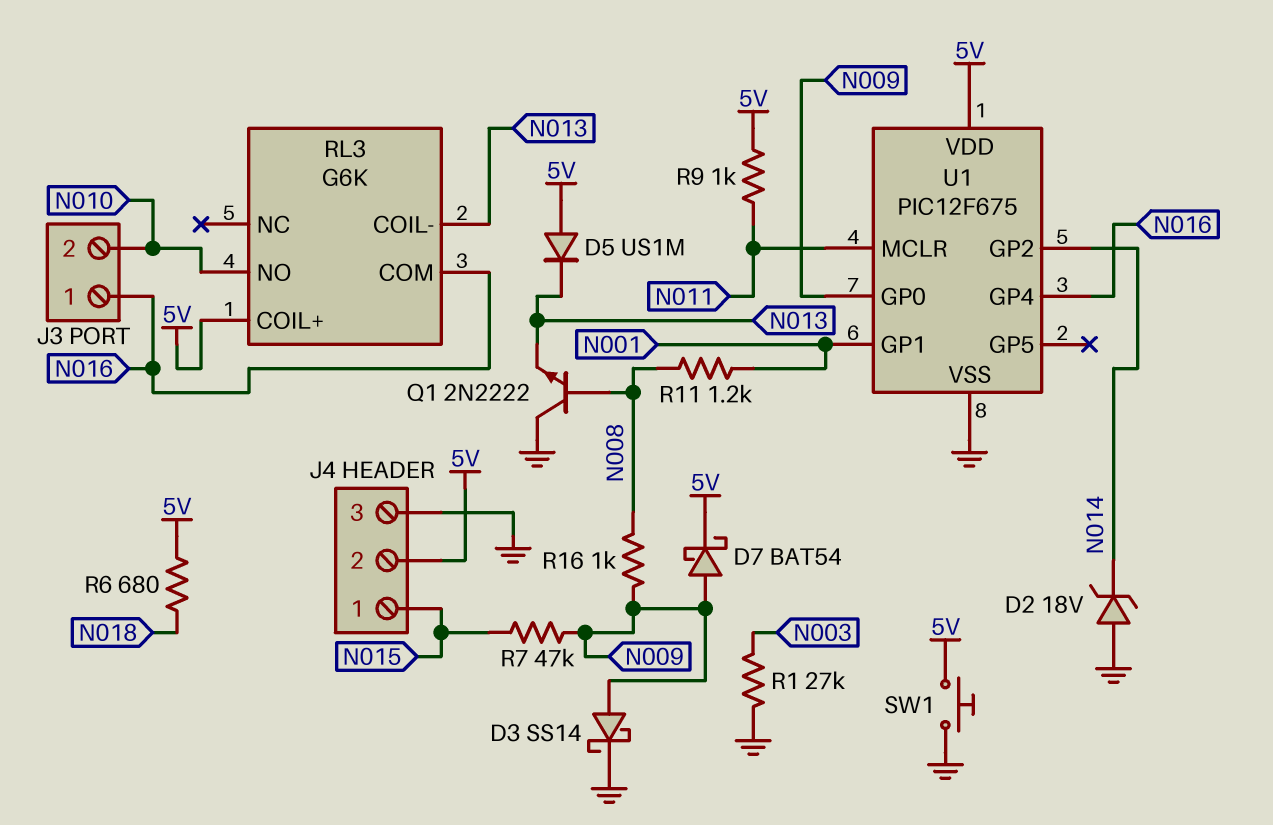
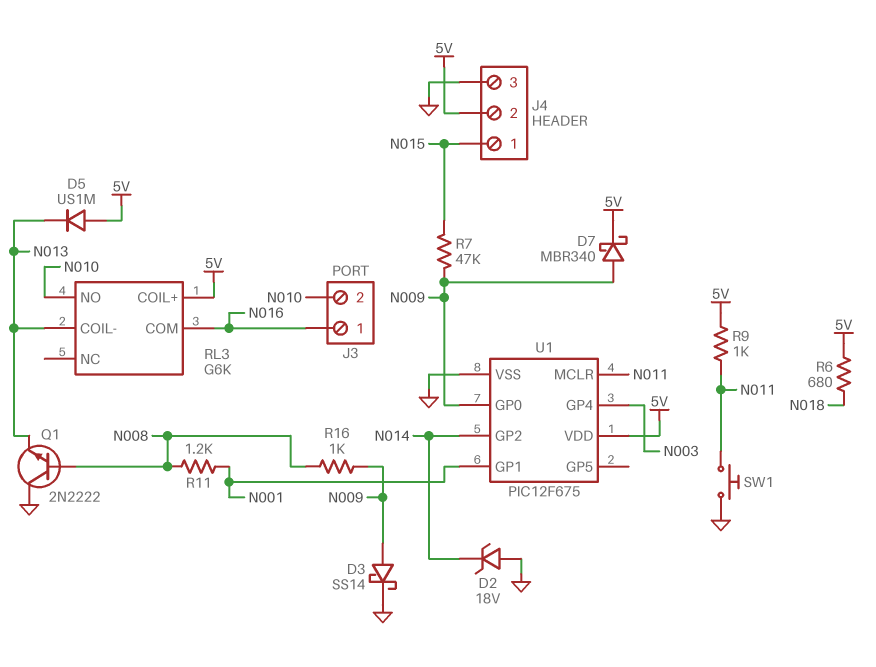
D7: schottky BAT54 (A N009, K 5V) -> schottky MBR340 (A N009, K 5V)
R1: 27k (GND, N003) -> none
SW1: button (5V, GND) -> button (GND, N011)
U1 pin GP4: N016 -> N003

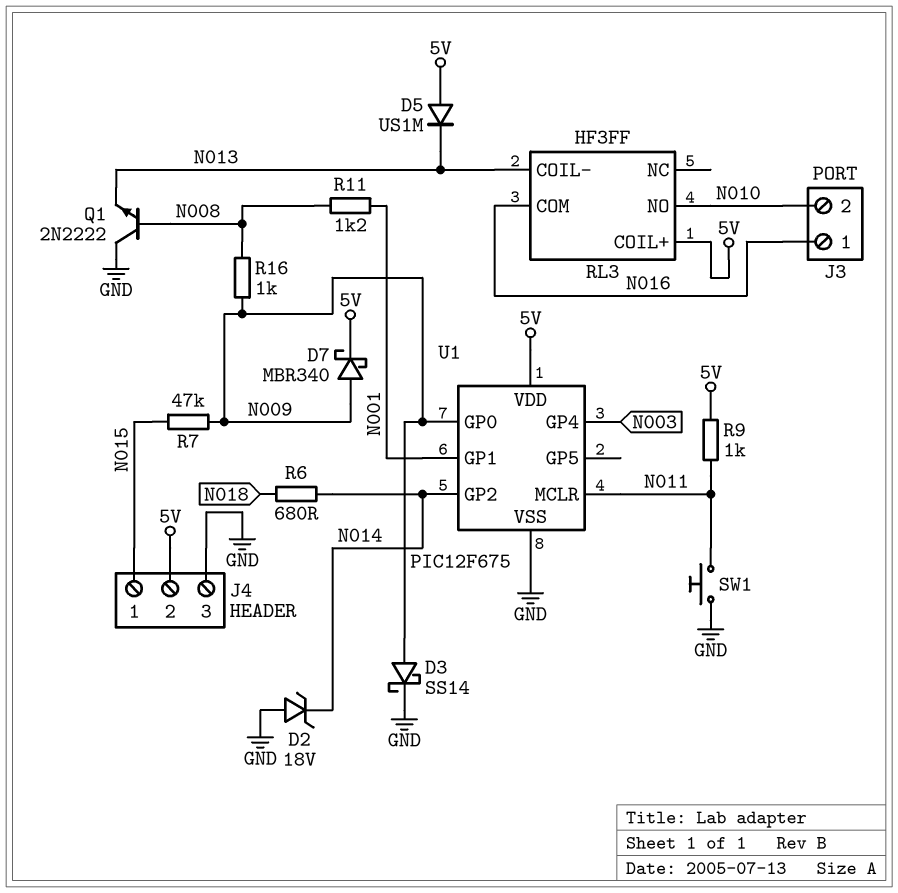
R6: 680 (5V, N018) -> 680 (N014, N018)
RL3: G6K -> HF3FF

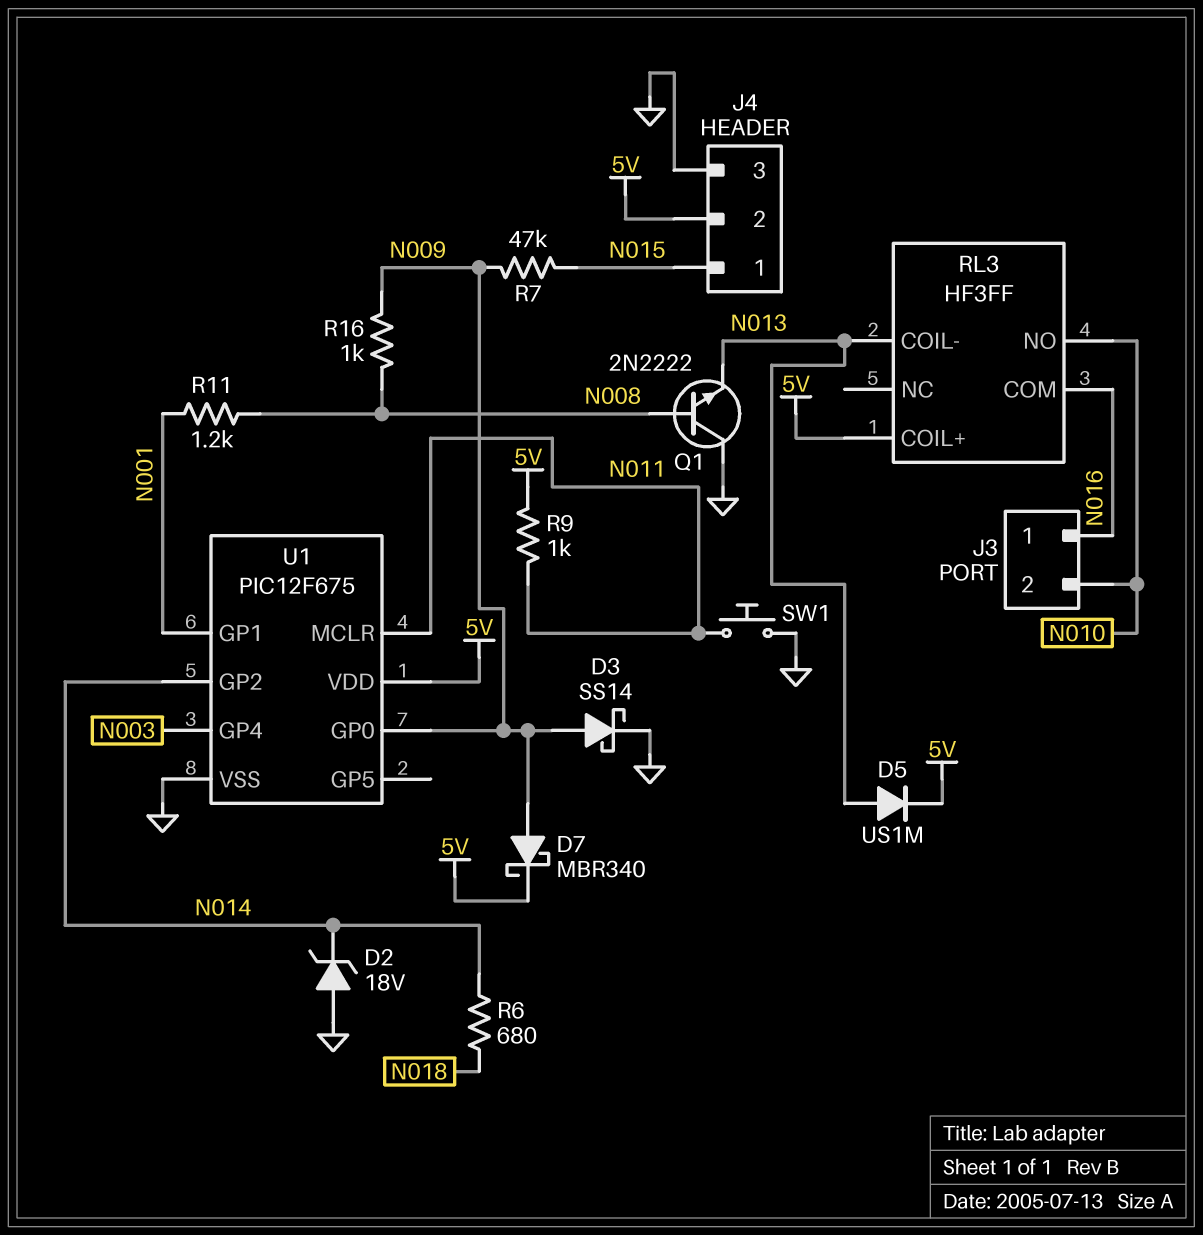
D5: diode US1M (A 5V, K N013) -> diode US1M (A N013, K 5V)

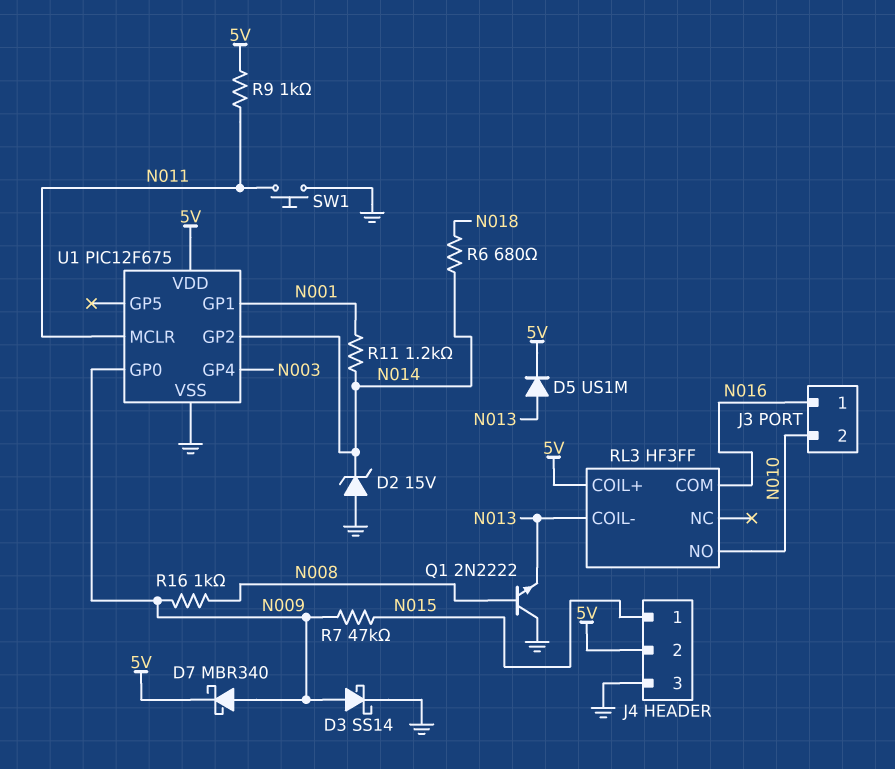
D2: zener 18V (A GND, K N014) -> zener 15V (A GND, K N014)
R11: 1.2k (N001, N008) -> 1.2k (N001, N014)

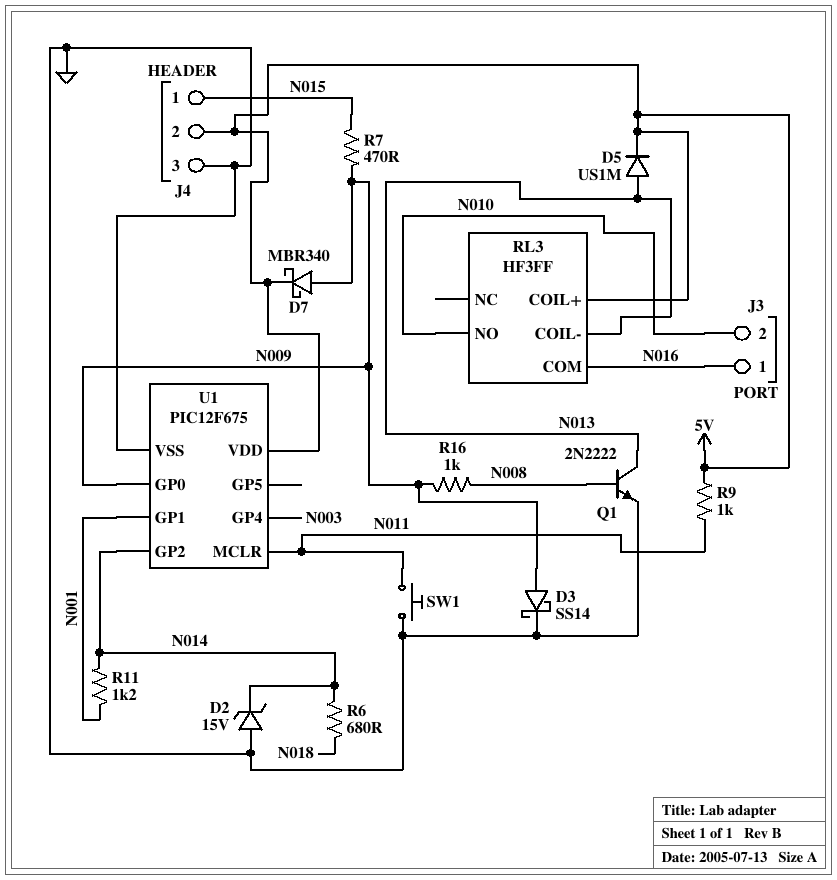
Q1: NPN 2N2222 (B N008, C GND, E N013) -> NPN 2N2222 (B N008, C N013, E GND)
R7: 47k (N009, N015) -> 470 (N009, N015)

